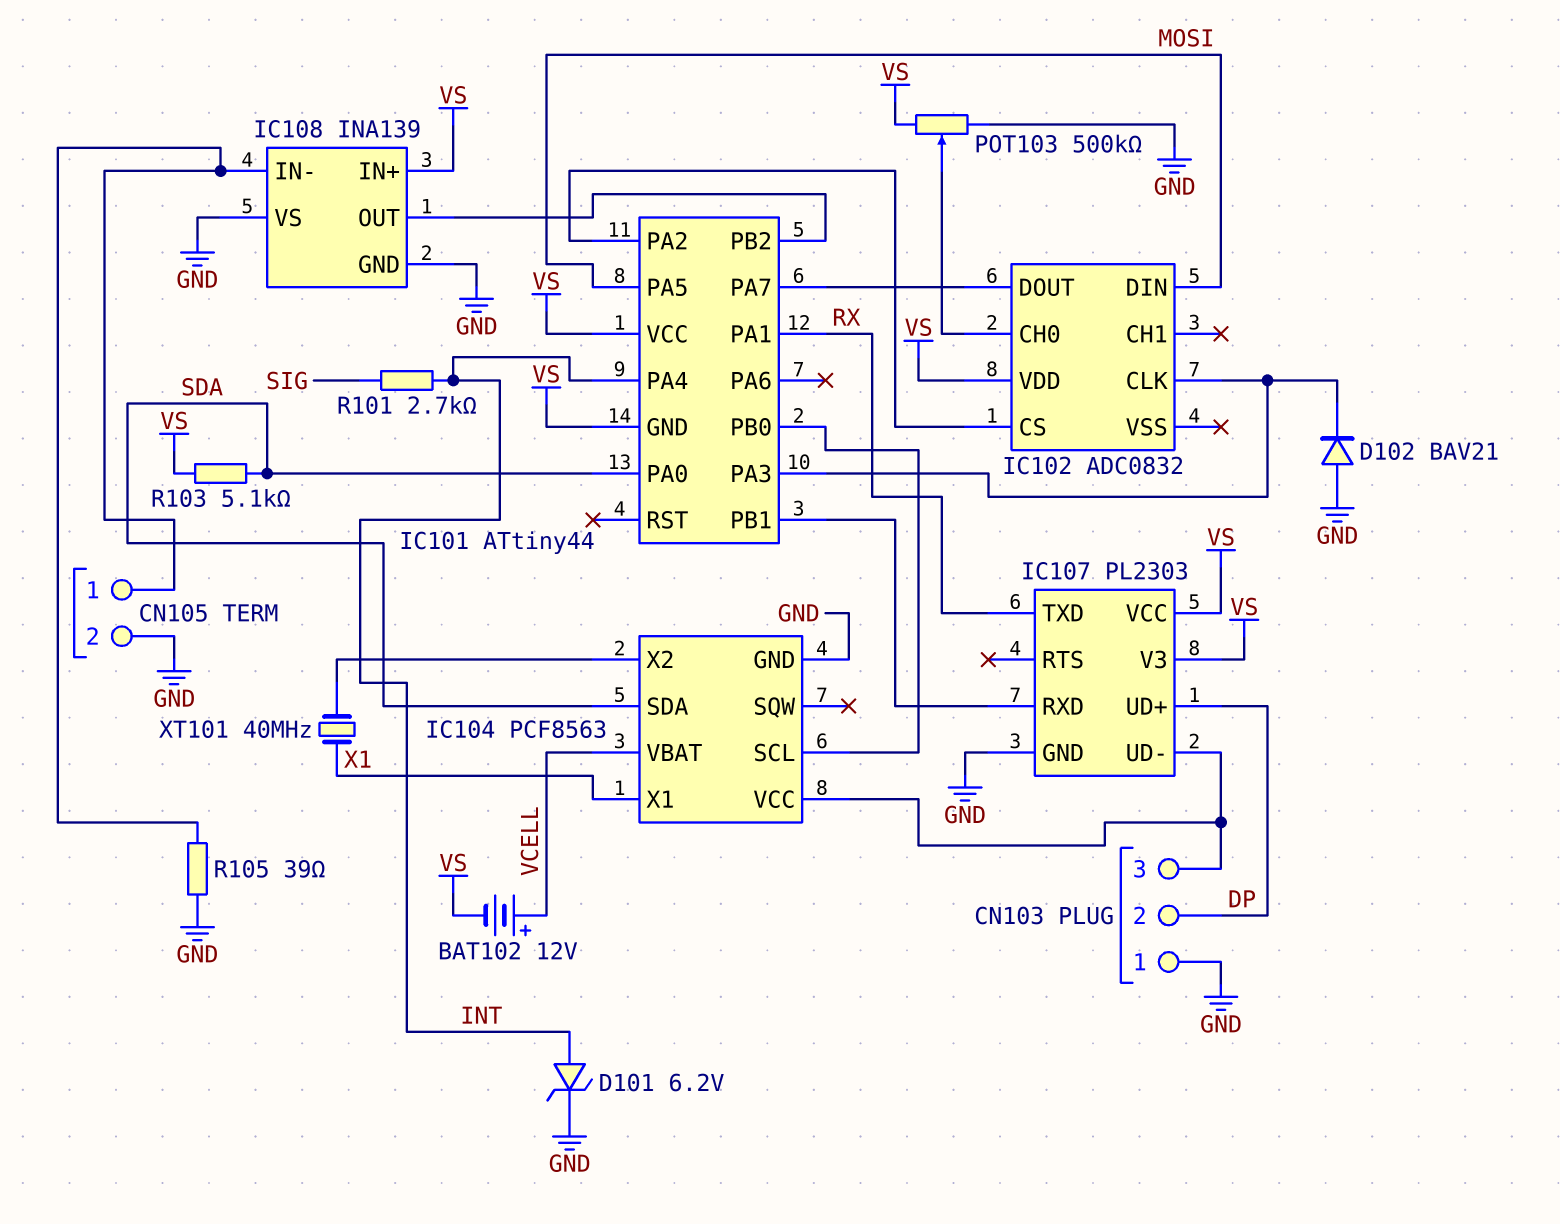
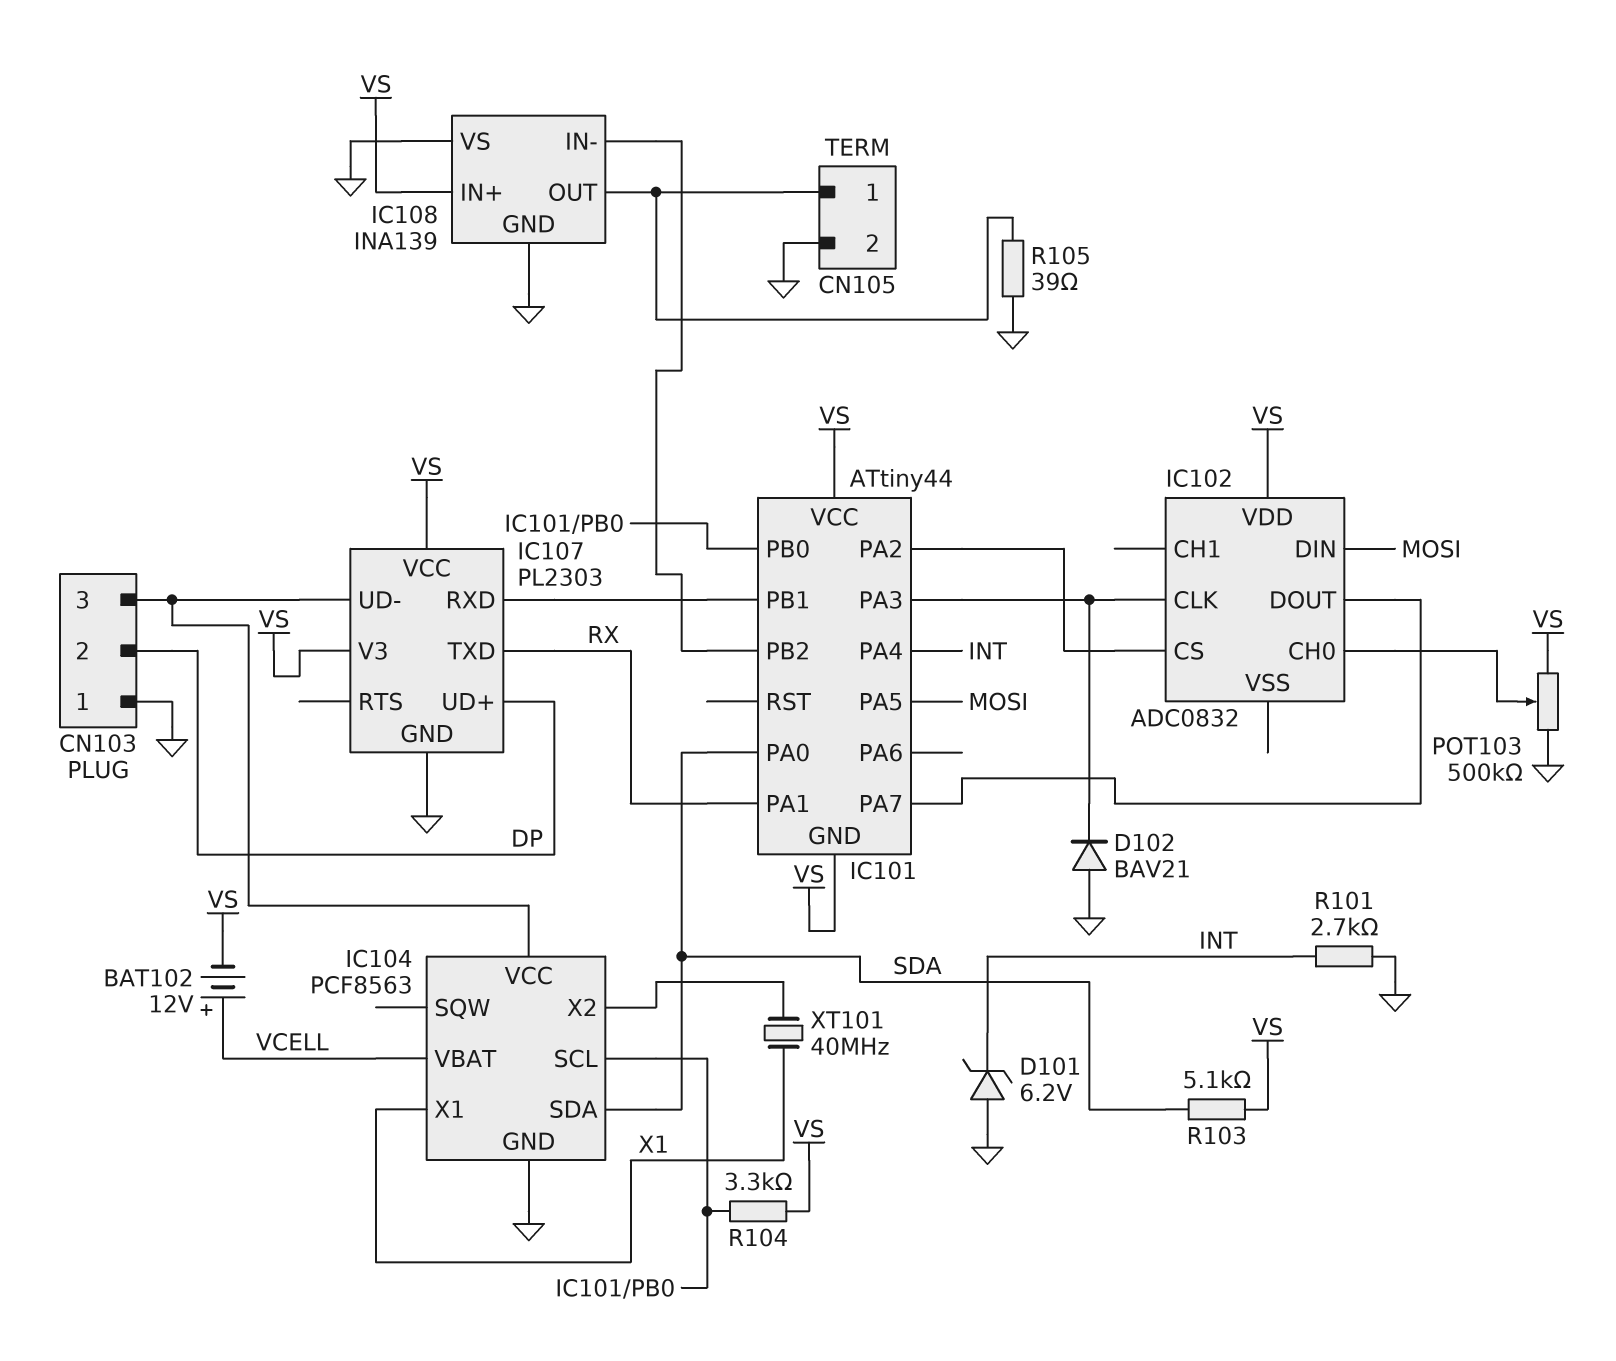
D101: zener 6.2V (A INT, K GND) -> zener 6.2V (A GND, K INT)
IC108 pin IN-: CN105/1 -> IC101/PB2
IC108 pin OUT: IC101/PB2 -> CN105/1
R101: 2.7k (INT, SIG) -> 2.7k (GND, INT)
R104: none -> 3.3k (IC101/PB0, VS)

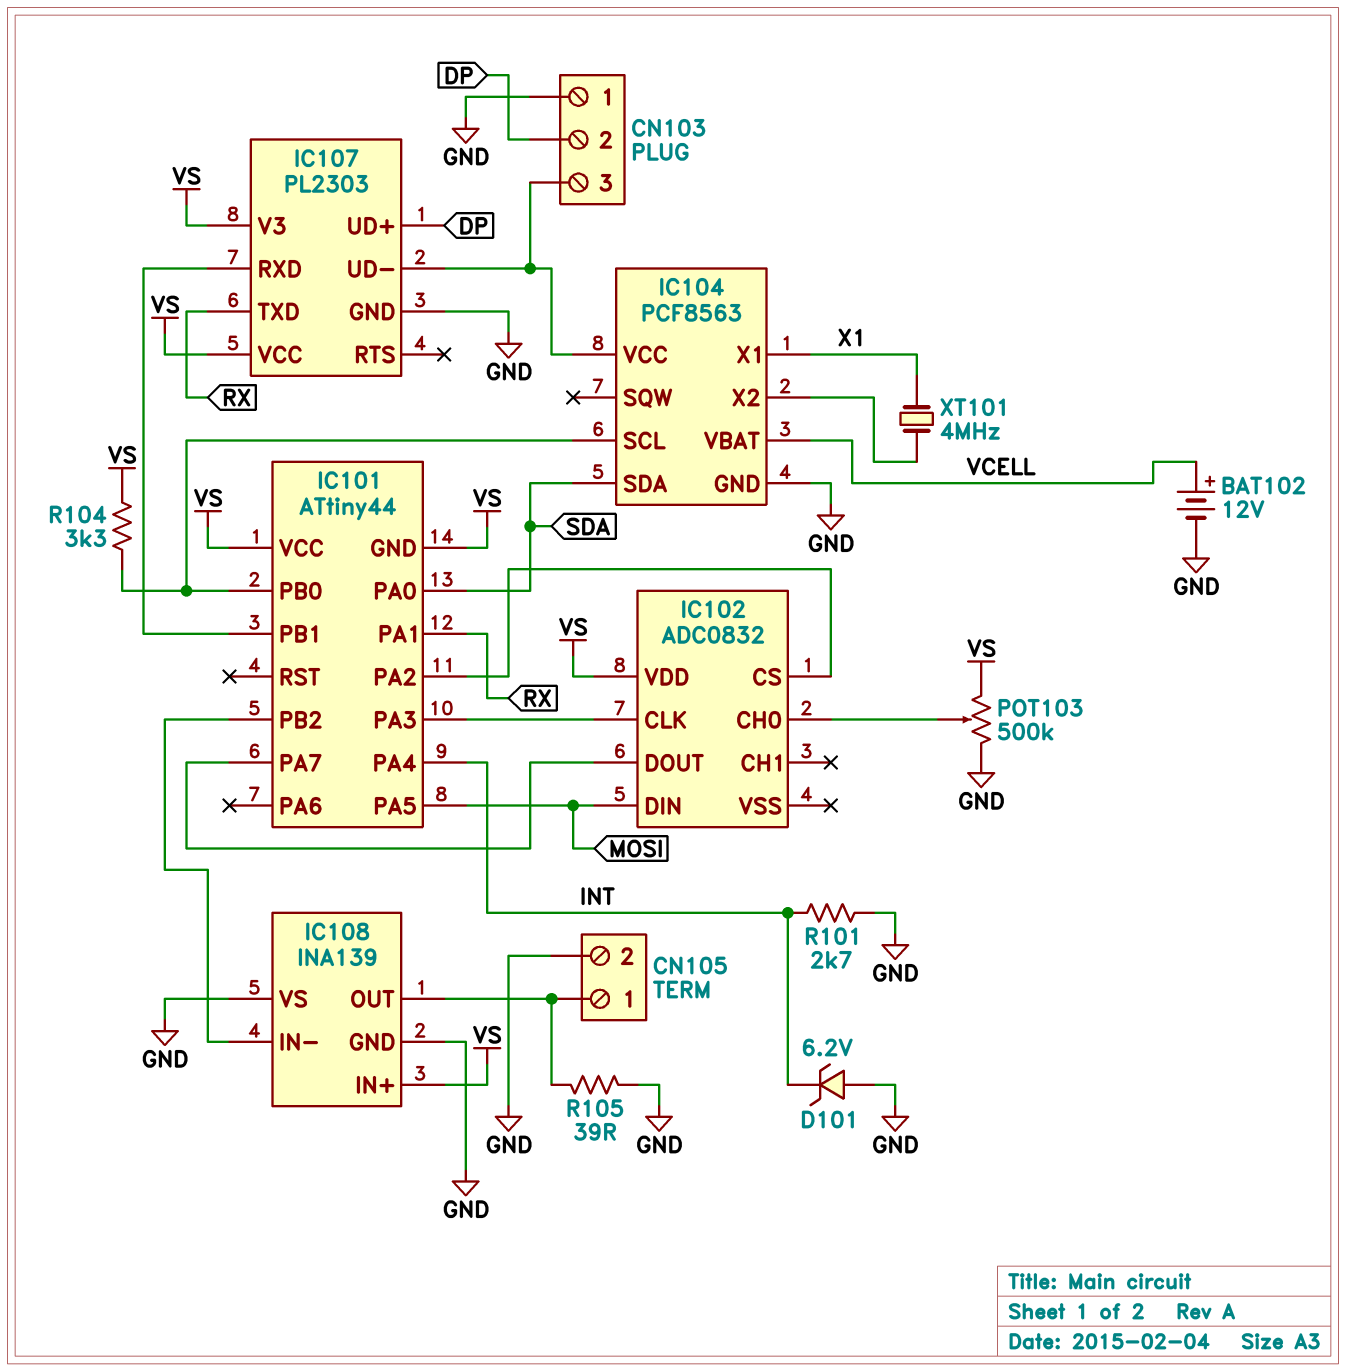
BAT102: 12V (plus VCELL, minus VS) -> 12V (plus VCELL, minus GND)
D102: diode BAV21 (A GND, K IC101/PA3) -> none
R103: 5.1k (SDA, VS) -> none
XT101: 40MHz (IC104/X2, X1) -> 4MHz (IC104/X2, X1)

